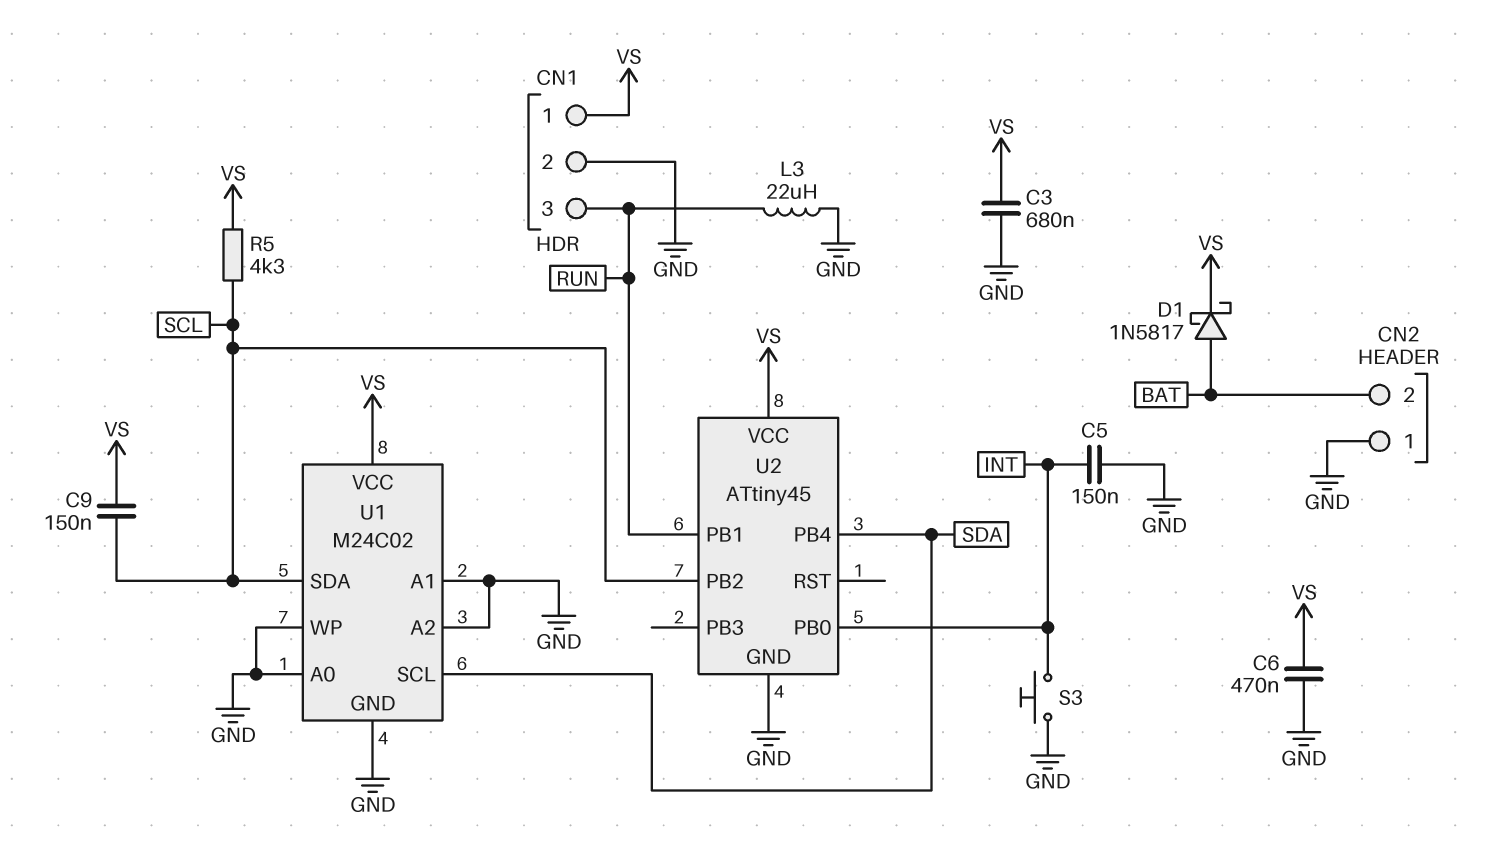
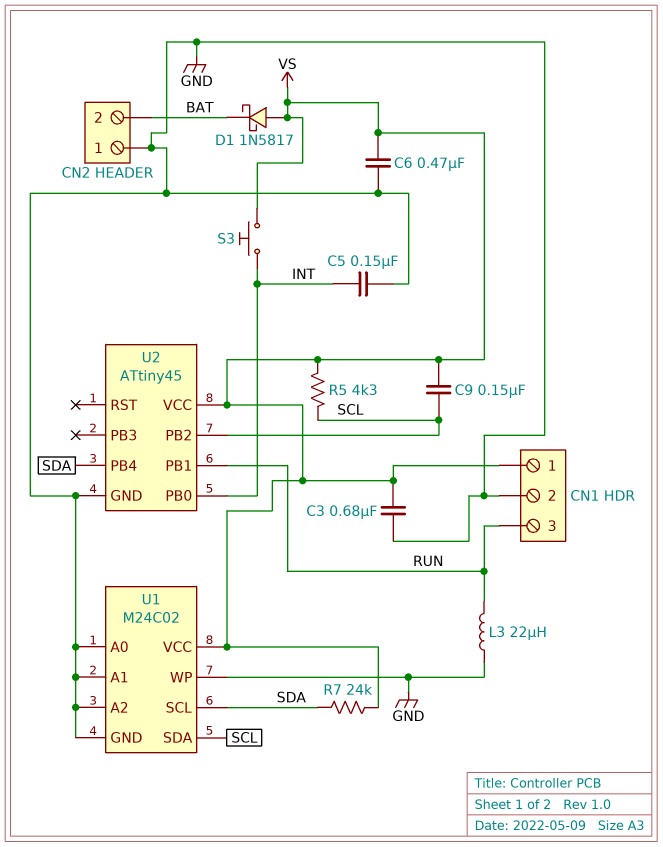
D1: schottky 1N5817 (A BAT, K VS) -> schottky 1N5817 (A VS, K BAT)
R7: none -> 24k (SDA, VS)
S3: button (GND, INT) -> button (INT, VS)

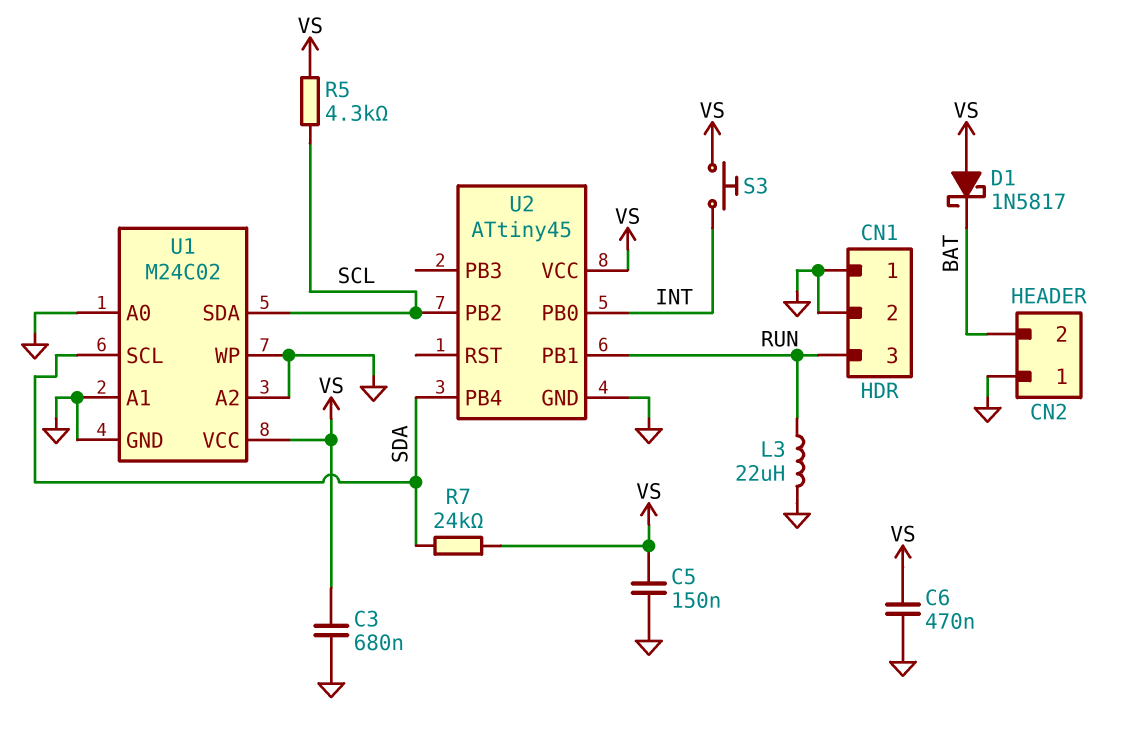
C5: 150nF (GND, INT) -> 150nF (GND, VS)
C9: 150nF (SCL, VS) -> none
CN1 pin 1: VS -> GND

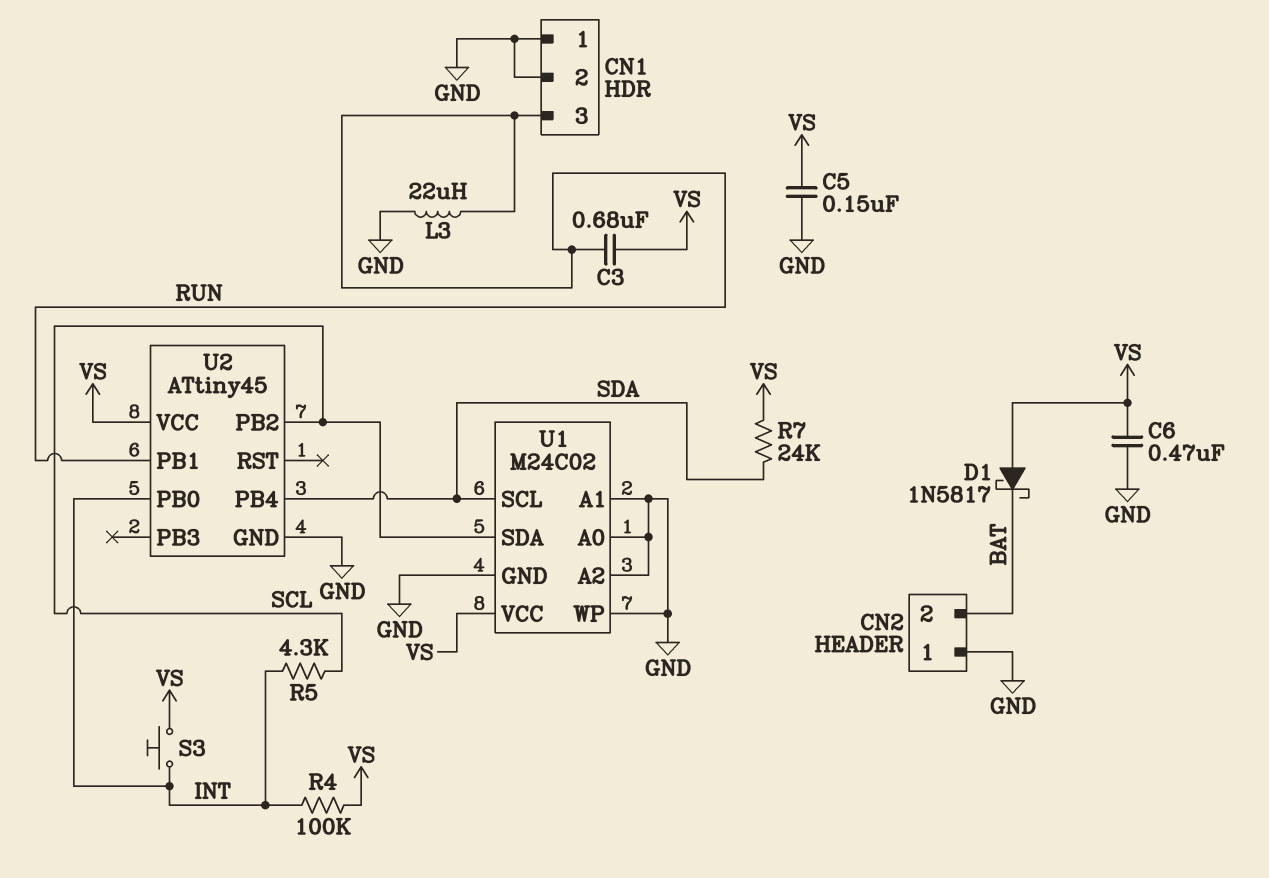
C3: 680nF (GND, VS) -> 680nF (RUN, VS)
R4: none -> 100k (INT, VS)
R5: 4.3k (SCL, VS) -> 4.3k (INT, SCL)

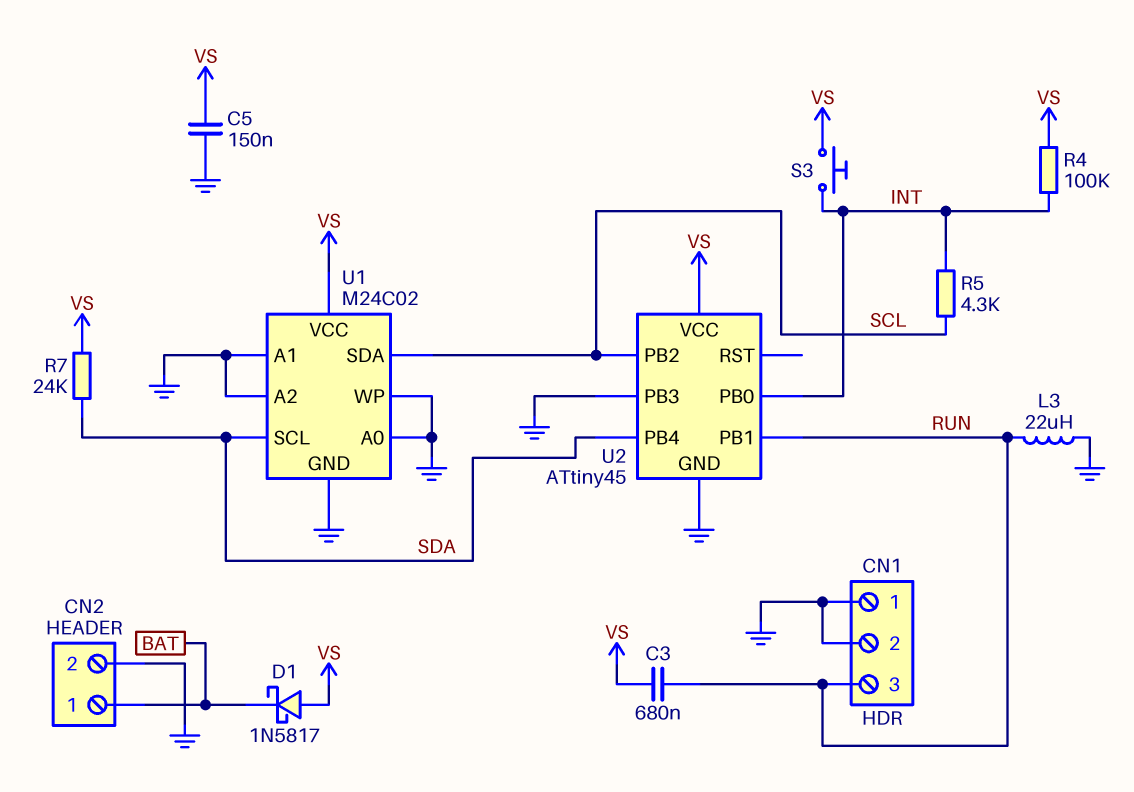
C6: 470nF (GND, VS) -> none
CN2 pin 1: GND -> BAT
CN2 pin 2: BAT -> GND
U2 pin PB3: none -> GND

